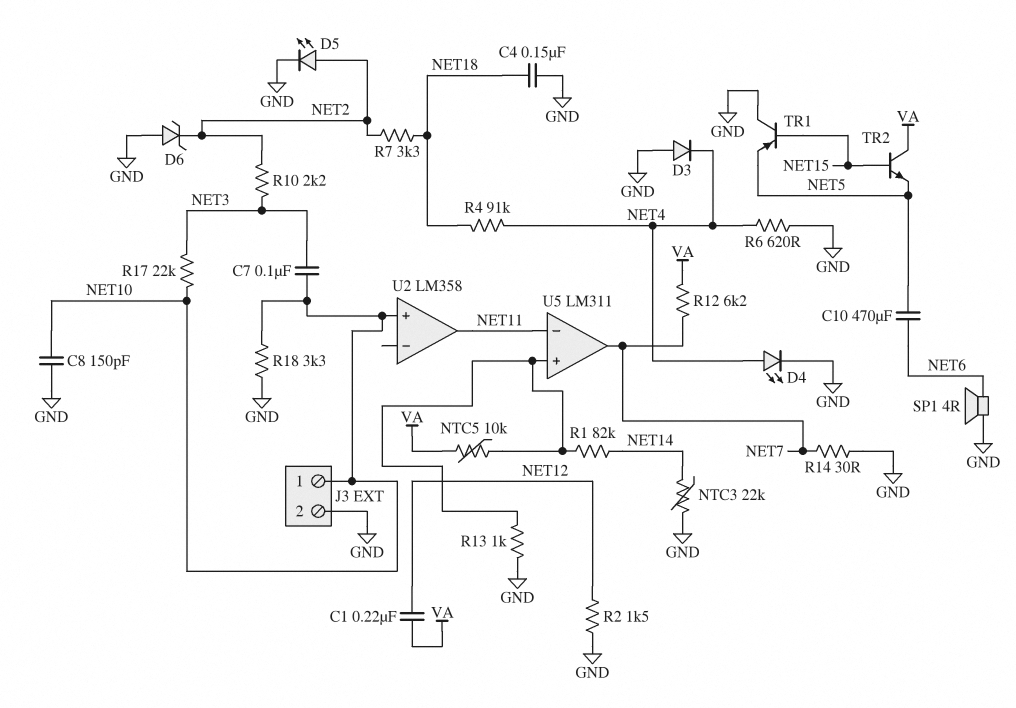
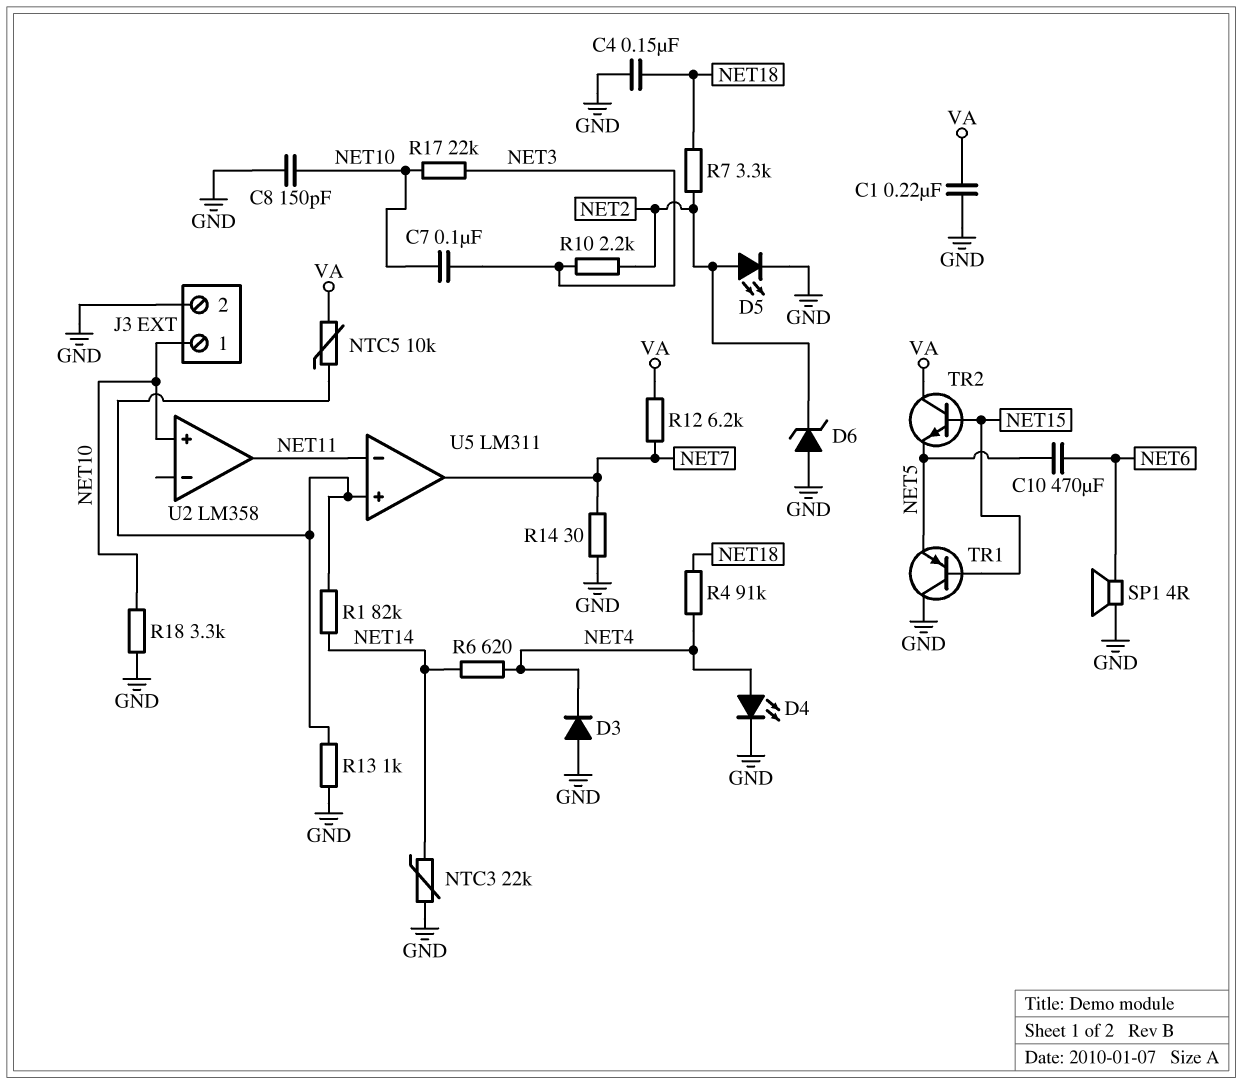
C1: 220nF (NET12, VA) -> 220nF (GND, VA)
R2: 1.5k (GND, NET12) -> none
R6: 620 (GND, NET4) -> 620 (NET4, NET14)

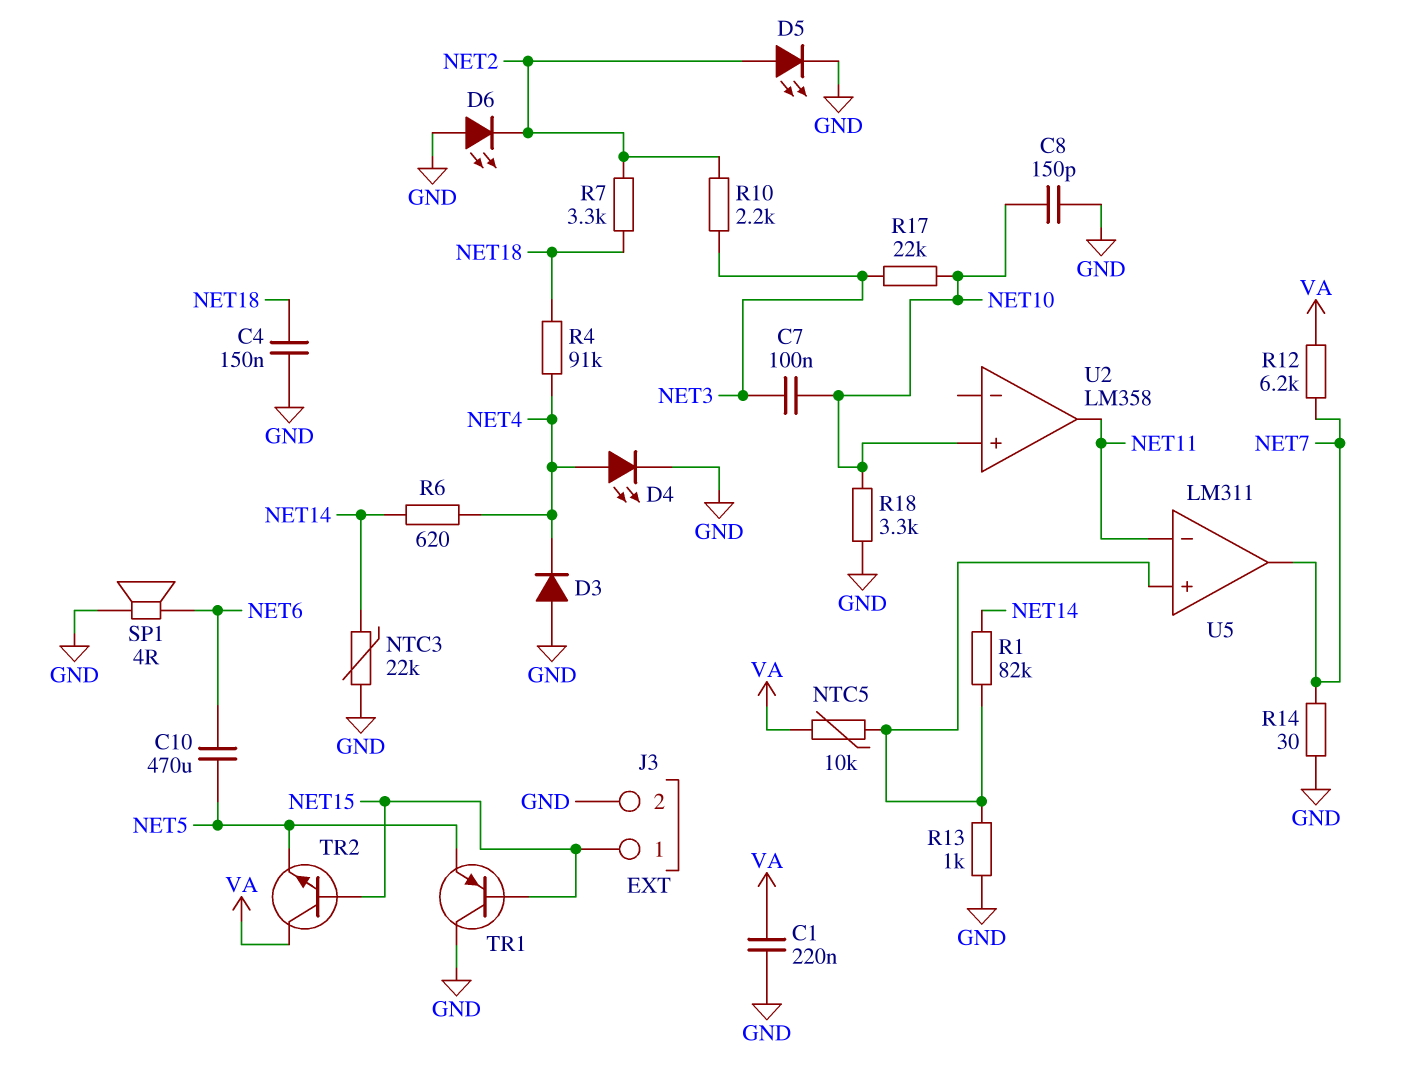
D6: zener (A GND, K NET2) -> LED (A GND, K NET2)
J3 pin 1: NET10 -> NET15

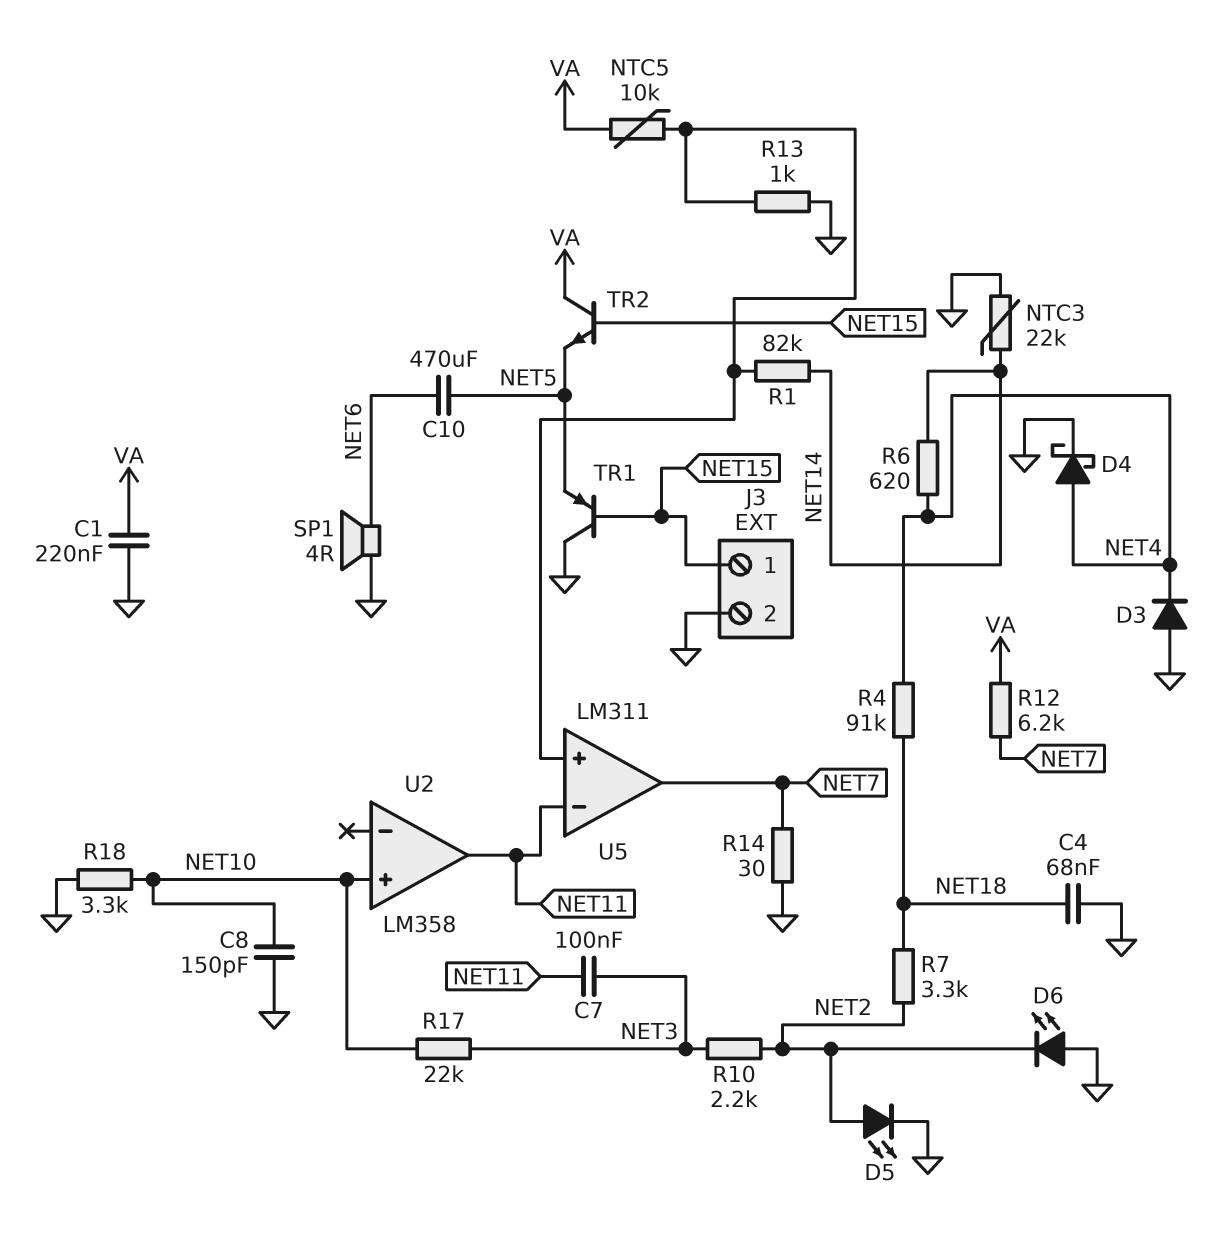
C4: 150nF (GND, NET18) -> 68nF (GND, NET18)
C7: 100nF (NET3, NET10) -> 100nF (NET3, NET11)
D4: LED (A NET4, K GND) -> schottky (A NET4, K GND)

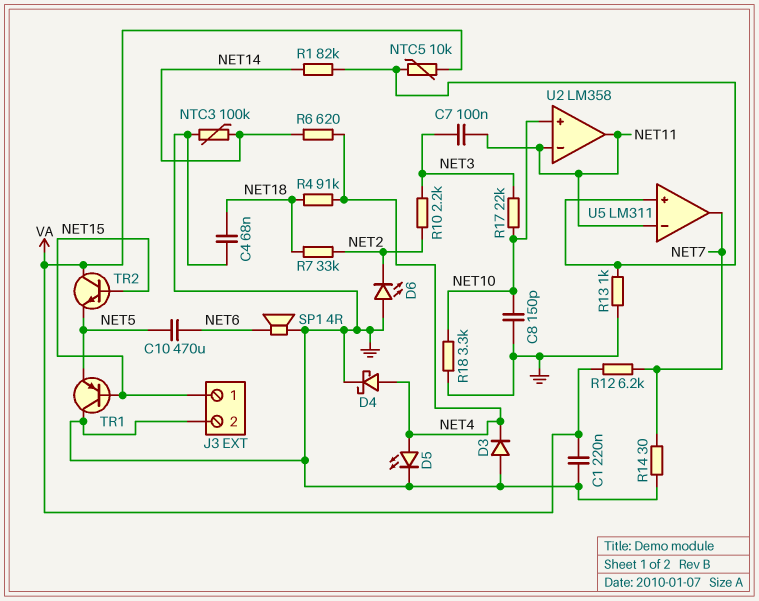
D5: LED (A NET2, K GND) -> LED (A NET4, K GND)
NTC3: 22k (GND, NET14) -> 100k (GND, NET14)
R7: 3.3k (NET2, NET18) -> 33k (NET2, NET18)
U2 pin in-: none -> NET11

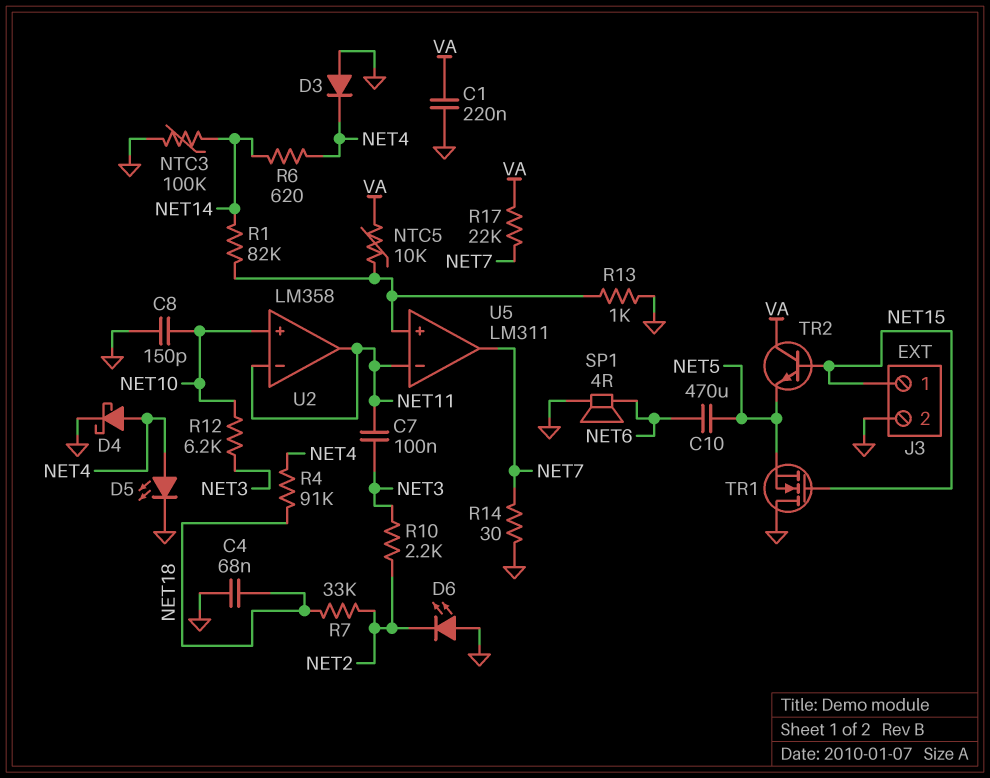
R12: 6.2k (NET7, VA) -> 6.2k (NET3, NET10)
R17: 22k (NET3, NET10) -> 22k (NET7, VA)
R18: 3.3k (GND, NET10) -> none
TR1: PNP (B NET15, C GND, E NET5) -> NMOS (G NET15, D GND, S NET5)

